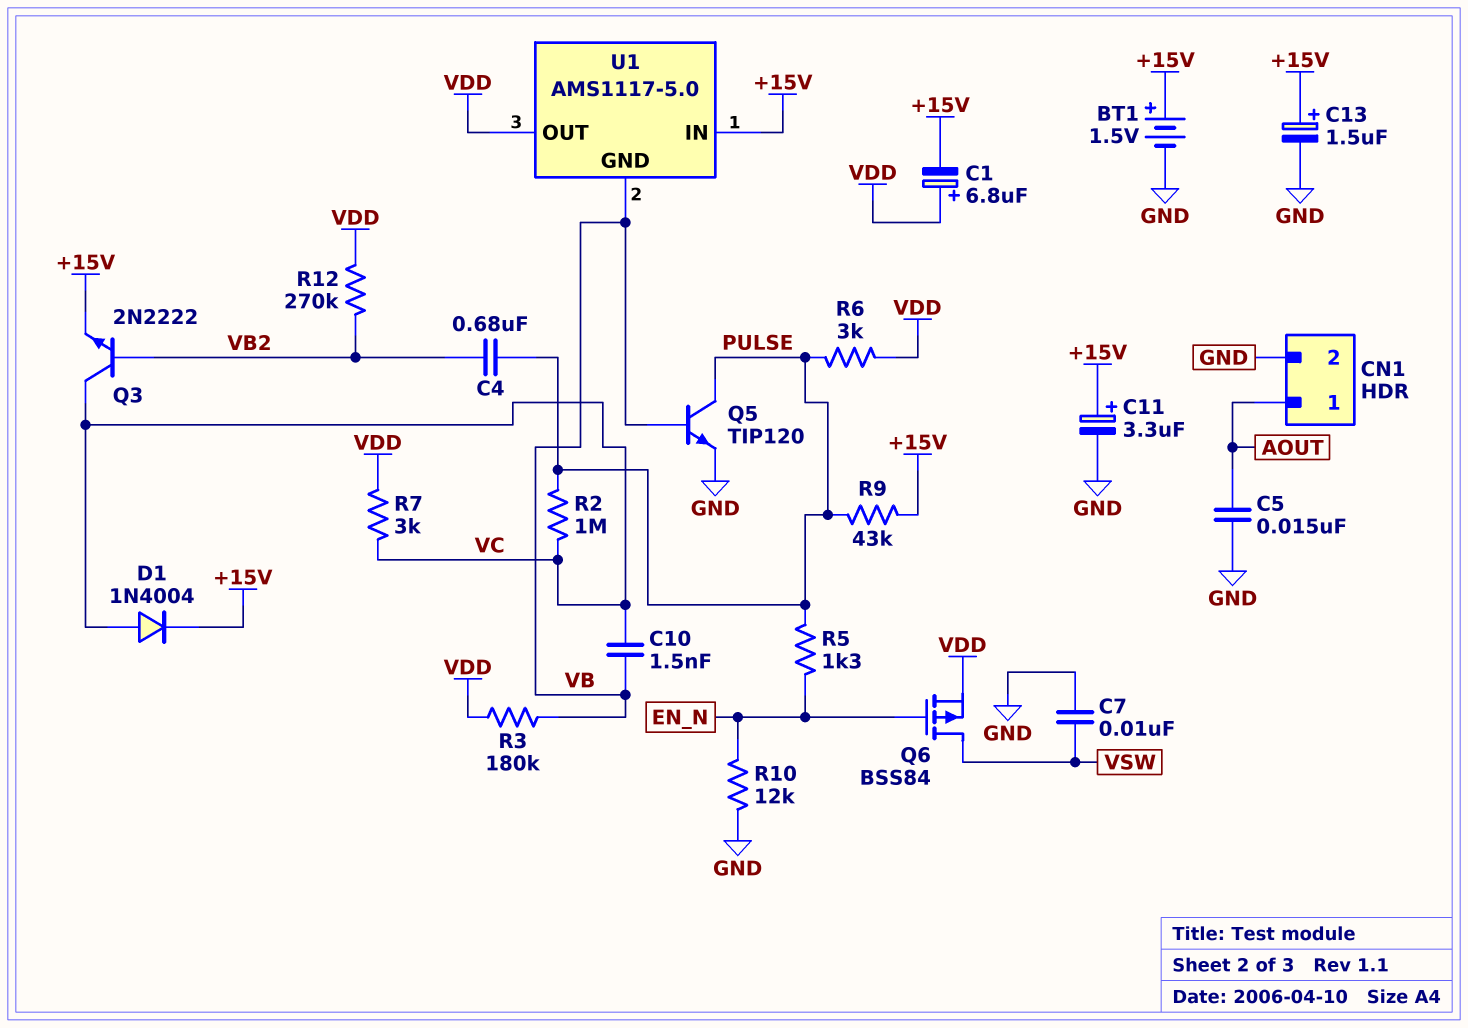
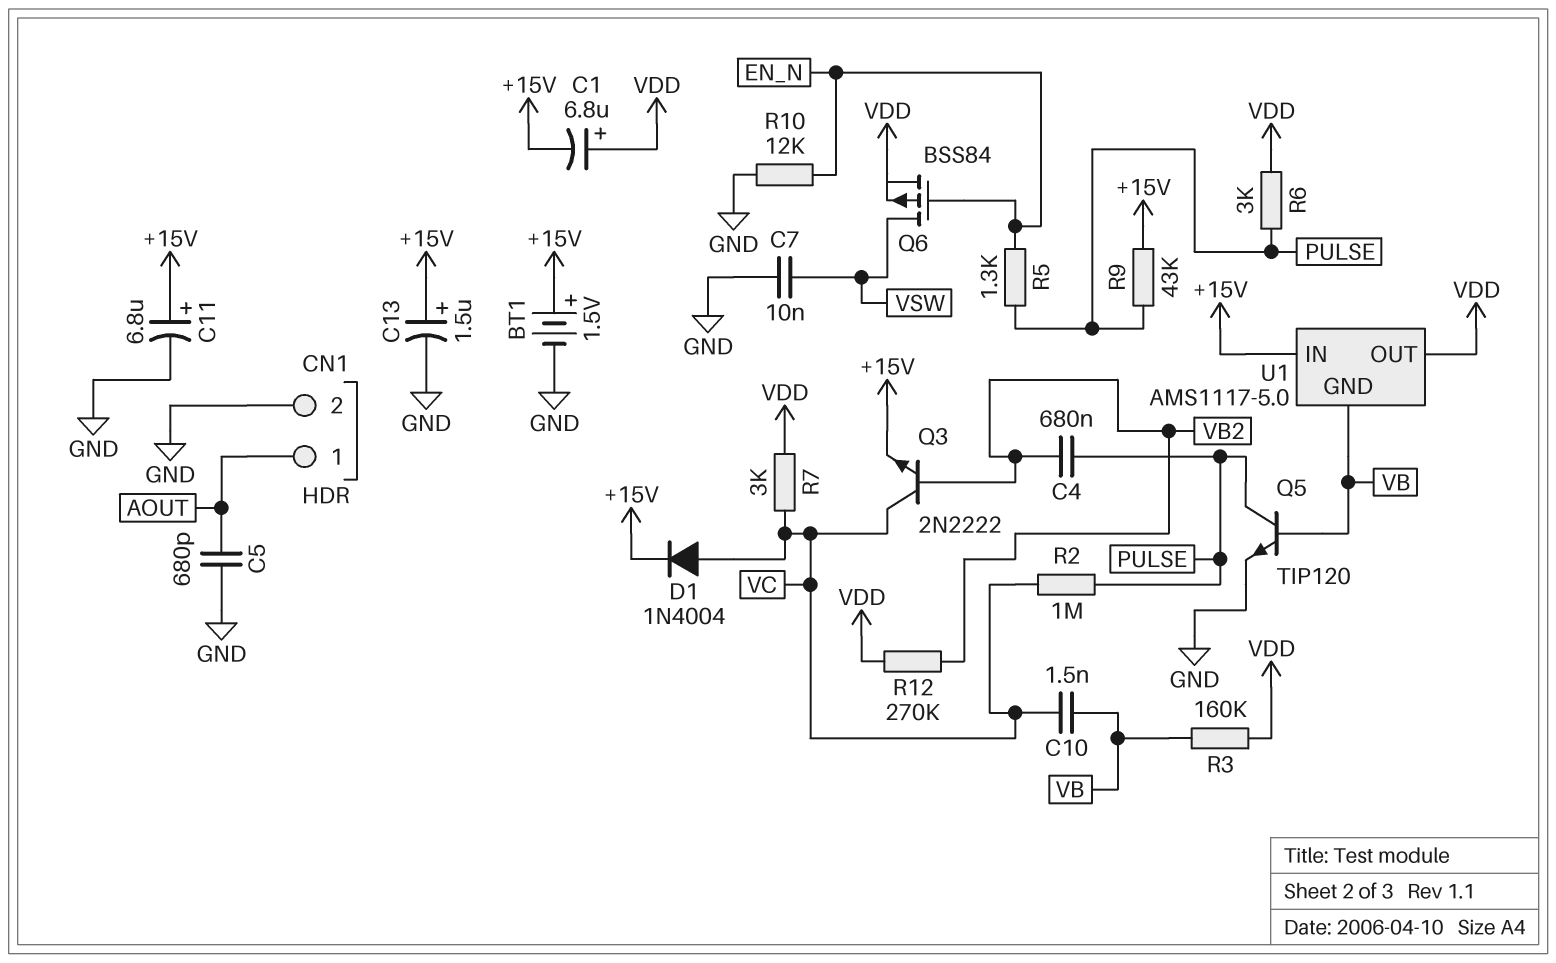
C5: 15nF (AOUT, GND) -> 680pF (AOUT, GND)
C11: 3.3uF (plus +15V, minus GND) -> 6.8uF (plus +15V, minus GND)
R3: 180k (VB, VDD) -> 160k (VB, VDD)

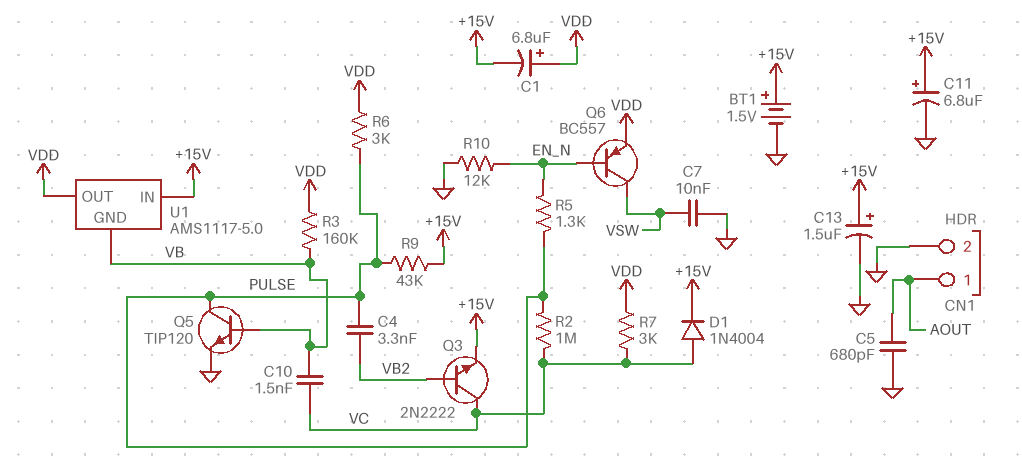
C4: 680nF (PULSE, VB2) -> 3.3nF (PULSE, VB2)
Q6: PMOS BSS84 (G EN_N, D VSW, S VDD) -> PNP BC557 (B EN_N, C VSW, E VDD)
R12: 270k (VB2, VDD) -> none

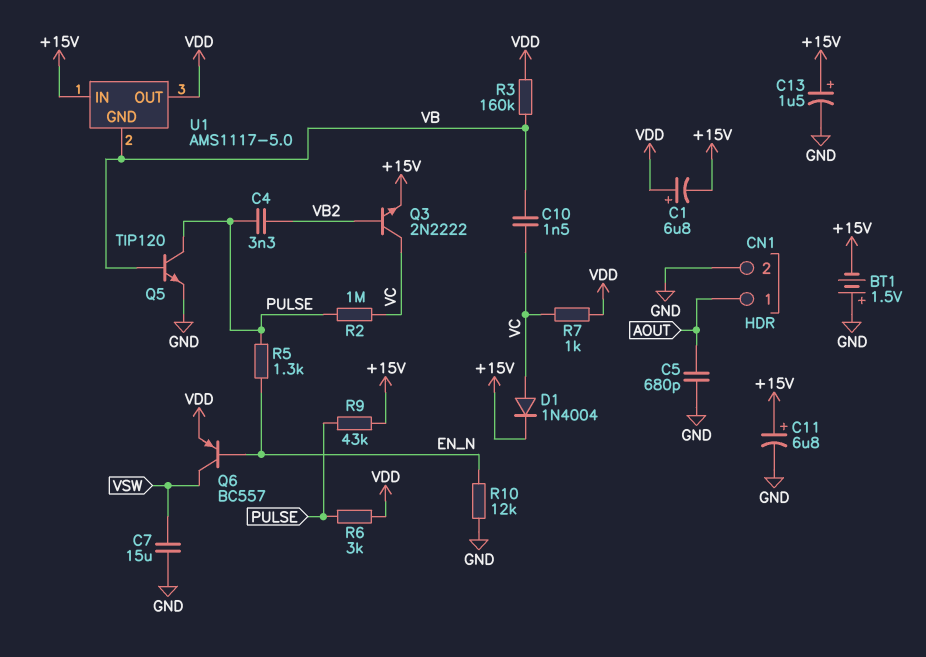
BT1: 1.5V (plus +15V, minus GND) -> 1.5V (plus GND, minus +15V)
C7: 10nF (GND, VSW) -> 15uF (GND, VSW)
R7: 3k (VC, VDD) -> 1k (VC, VDD)

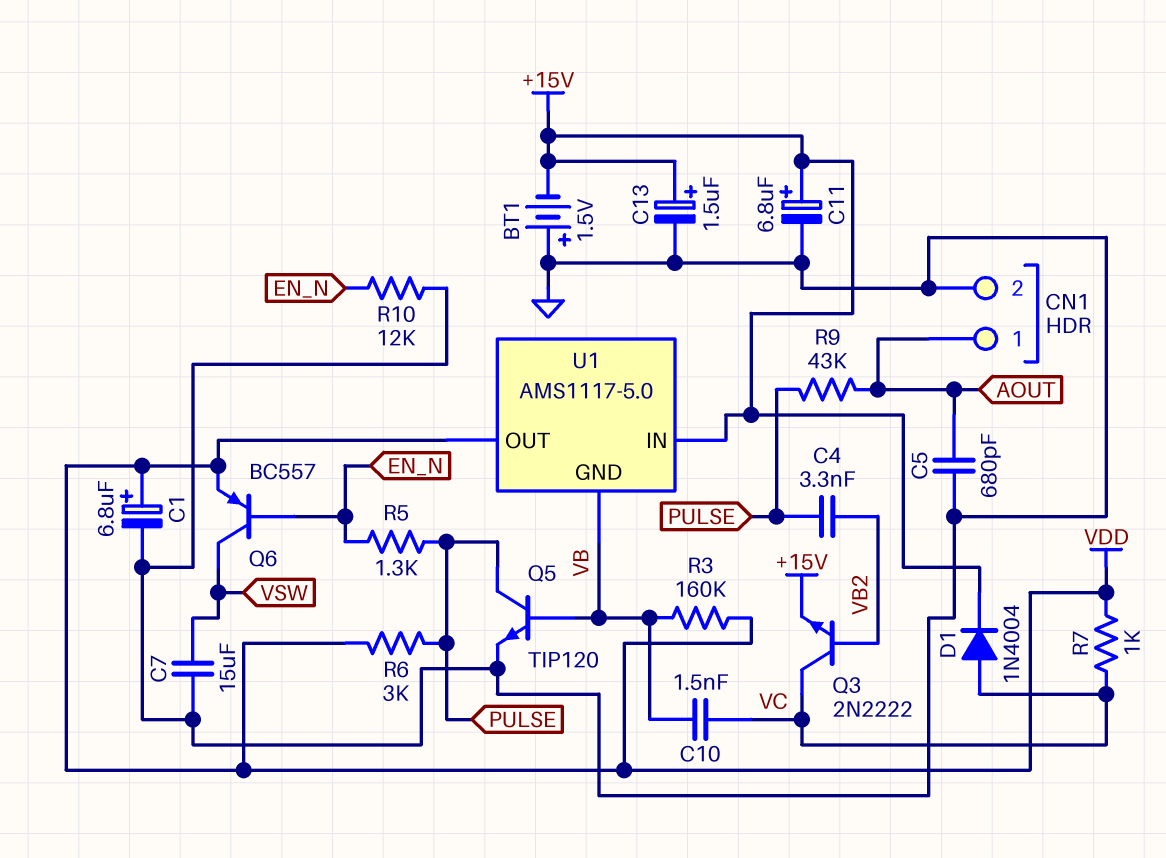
C1: 6.8uF (plus VDD, minus +15V) -> 6.8uF (plus VDD, minus GND)
R2: 1M (PULSE, VC) -> none
R9: 43k (+15V, PULSE) -> 43k (AOUT, PULSE)

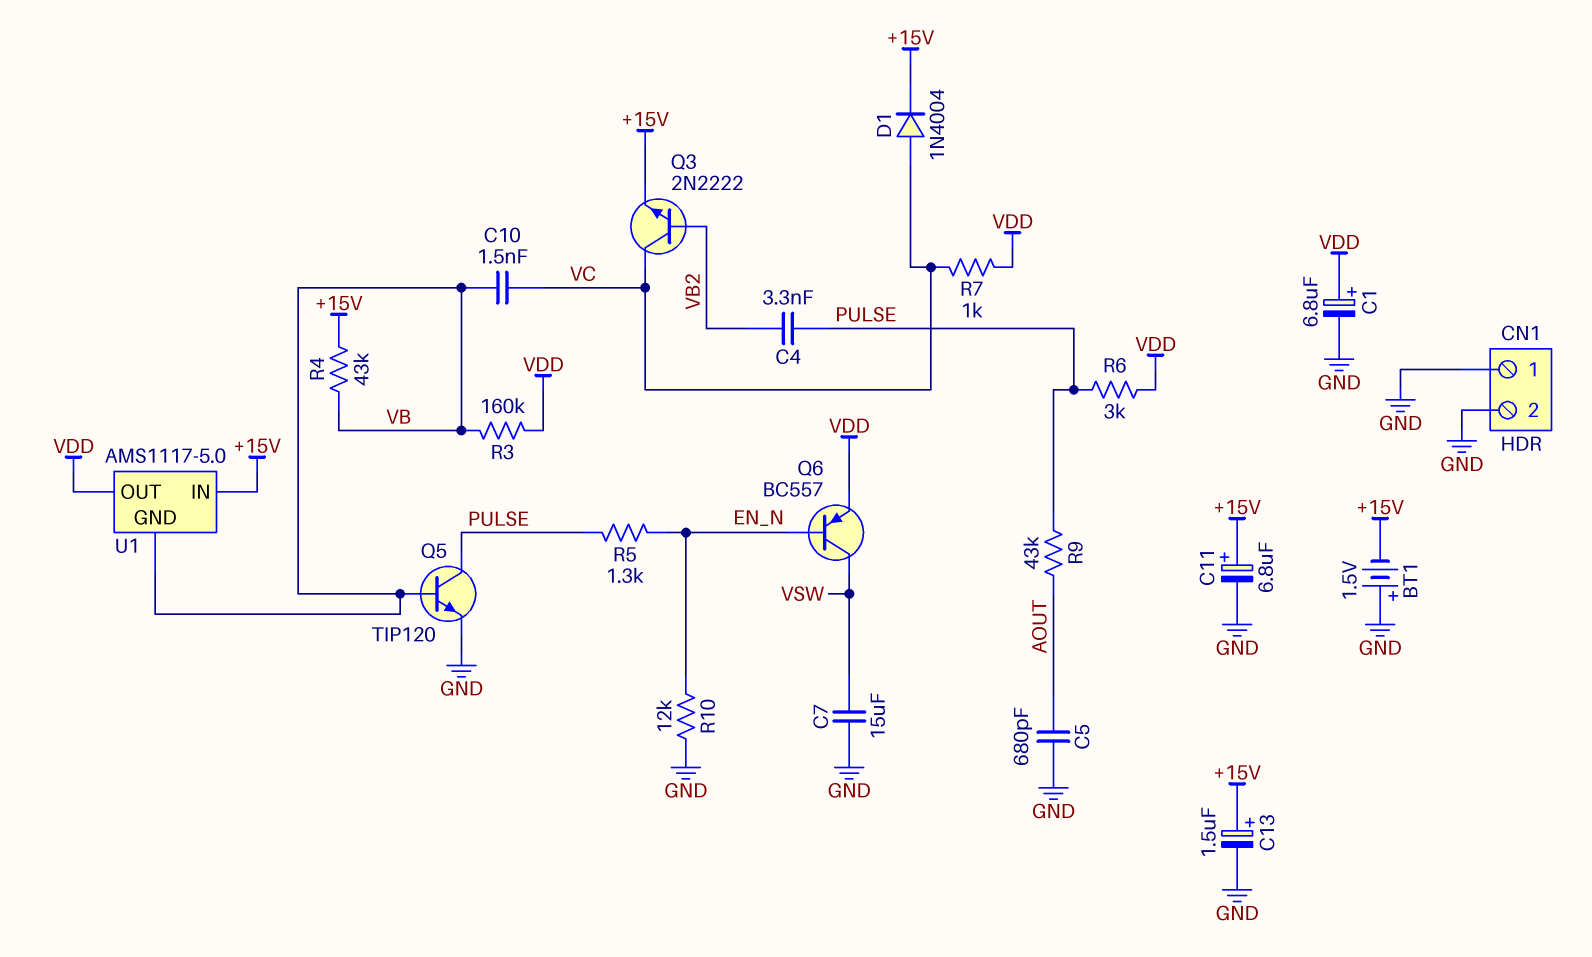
CN1 pin 1: AOUT -> GND
R4: none -> 43k (+15V, VB)

